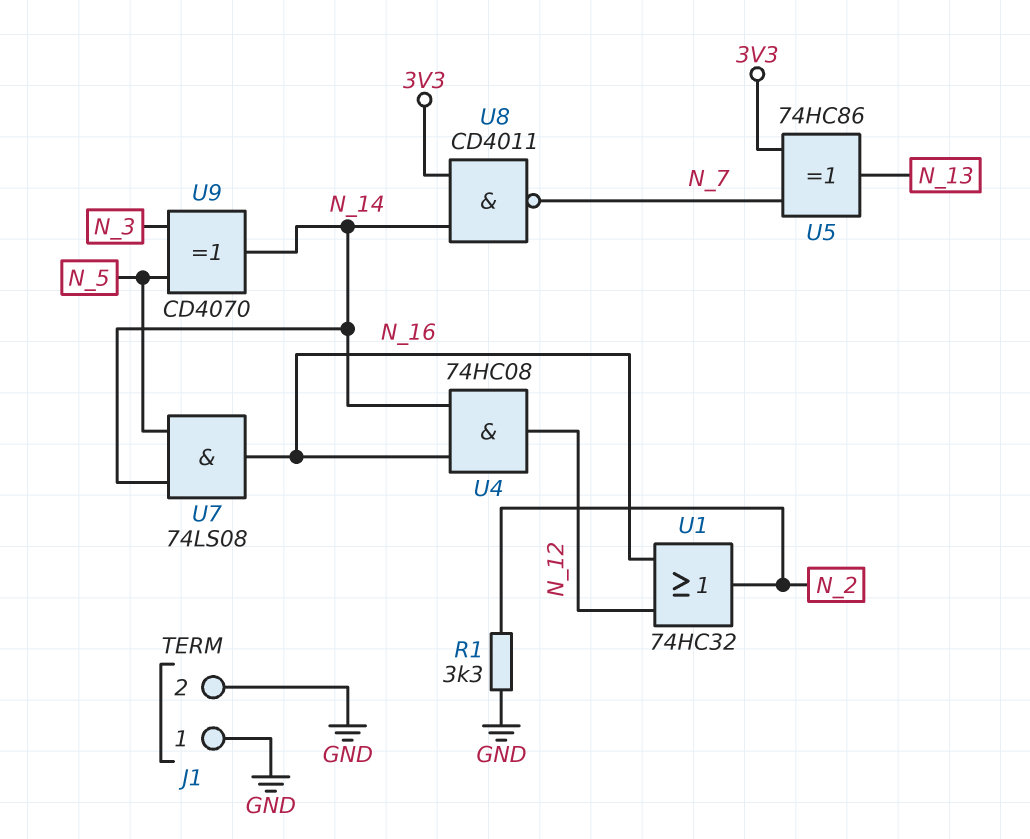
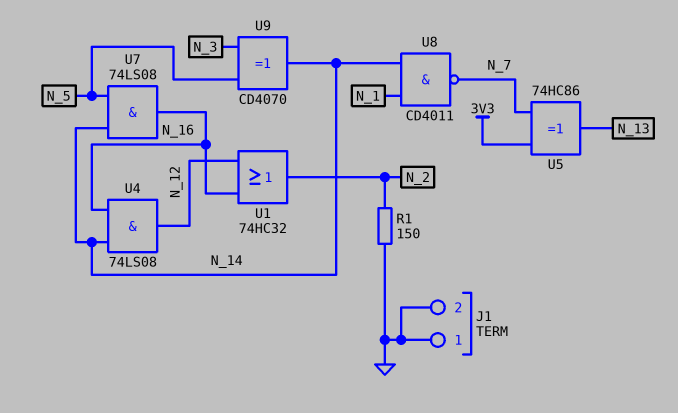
R1: 3.3k (GND, N_2) -> 150 (GND, N_2)
U4: AND 74HC08 (in N_14, in N_16, out N_12) -> AND 74LS08 (in N_14, in N_16, out N_12)
U8: NAND CD4011 (in 3V3, in N_14, out N_7) -> NAND CD4011 (in N_1, in N_14, out N_7)

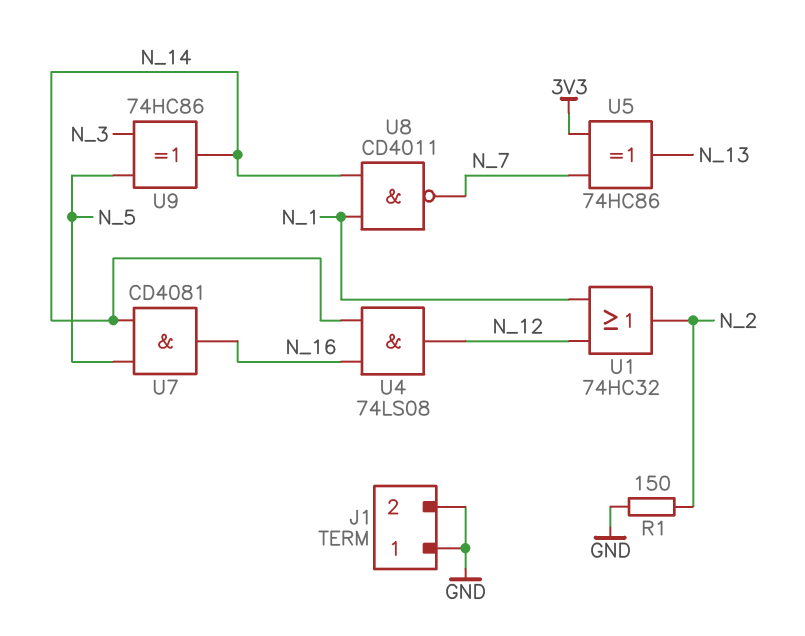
U1: OR 74HC32 (in N_12, in N_16, out N_2) -> OR 74HC32 (in N_1, in N_12, out N_2)
U7: AND 74LS08 (in N_5, in N_14, out N_16) -> AND CD4081 (in N_5, in N_14, out N_16)
U9: XOR CD4070 (in N_3, in N_5, out N_14) -> XOR 74HC86 (in N_3, in N_5, out N_14)

